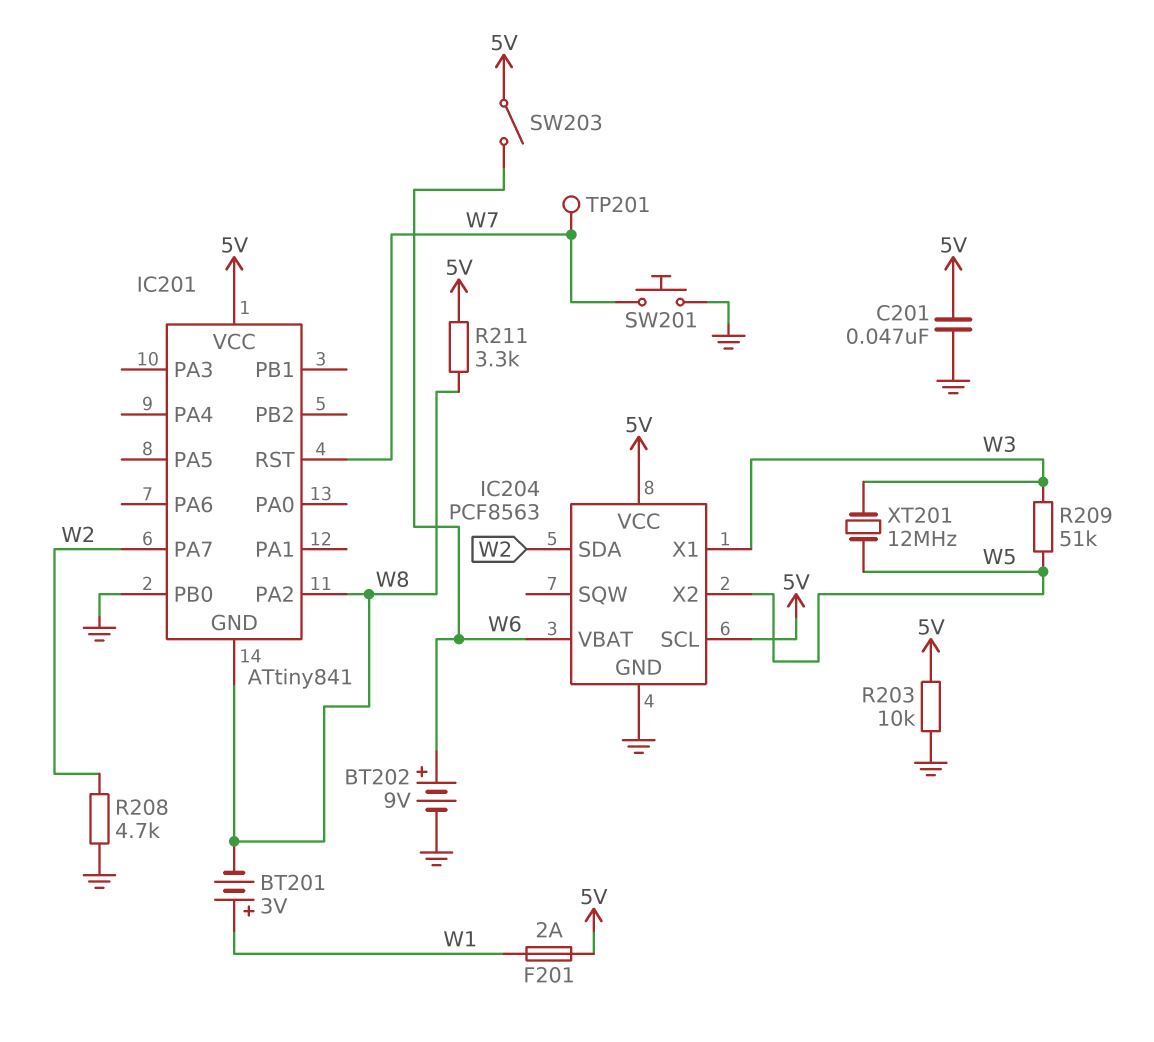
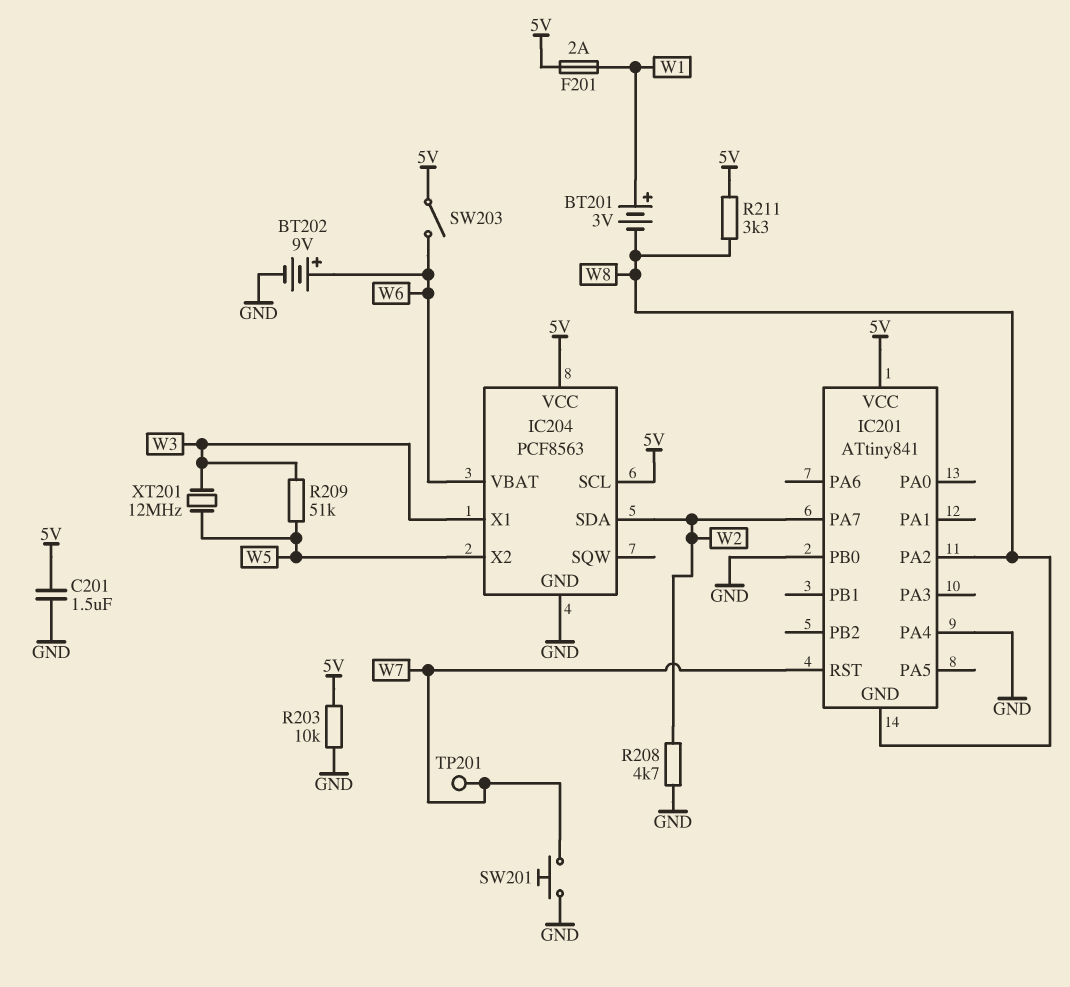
C201: 47nF (5V, GND) -> 1.5uF (5V, GND)
IC201 pin PA4: none -> GND

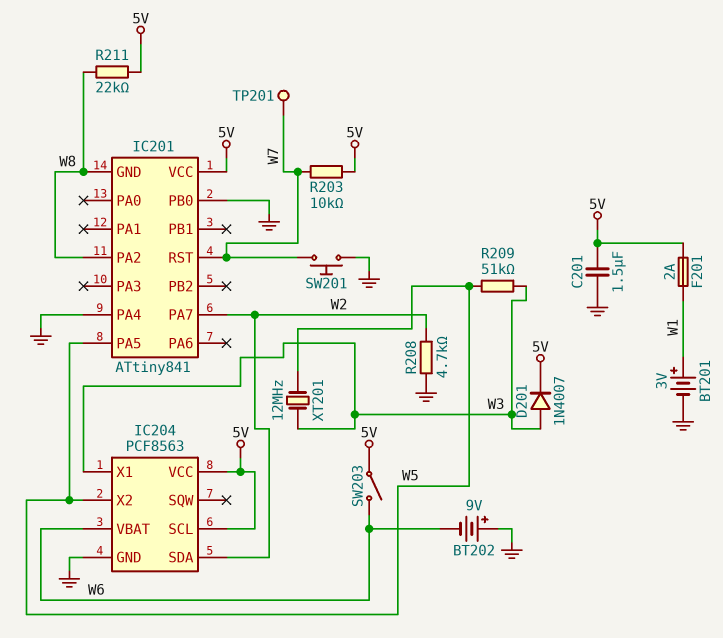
BT201: 3V (plus W1, minus W8) -> 3V (plus W1, minus GND)
BT202: 9V (plus W6, minus GND) -> 9V (plus GND, minus W6)
D201: none -> diode 1N4007 (A W3, K 5V)
IC201 pin PA5: none -> W5
R203: 10k (5V, GND) -> 10k (5V, W7)
R211: 3.3k (5V, W8) -> 22k (5V, W8)

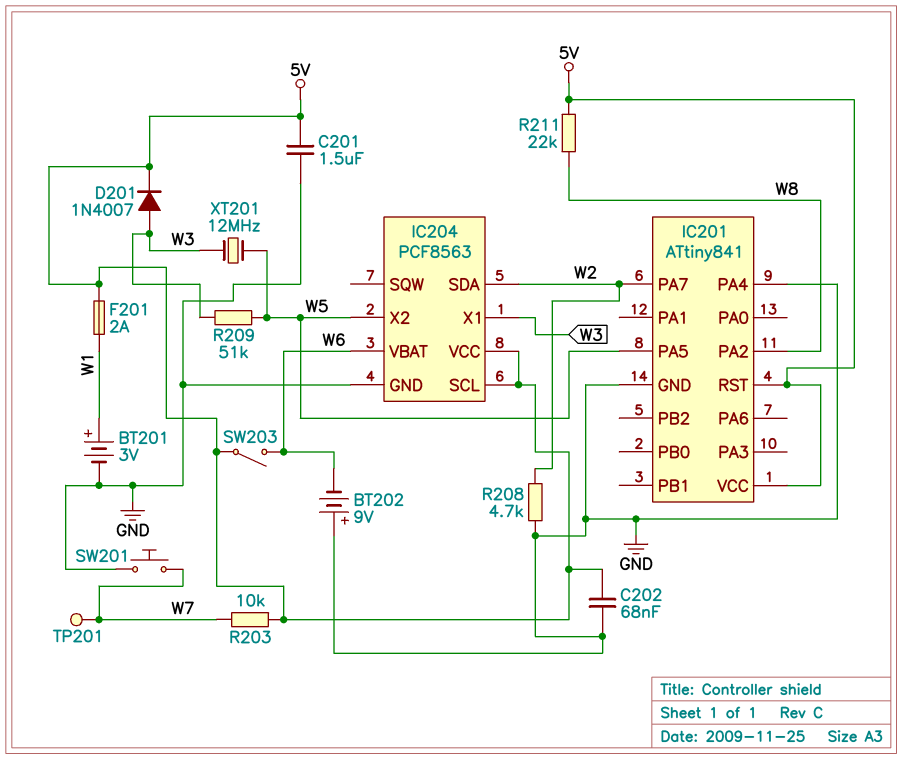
C202: none -> 68nF (5V, GND)
IC201 pin GND: W8 -> GND
IC201 pin PB0: GND -> none
IC201 pin RST: W7 -> 5V

